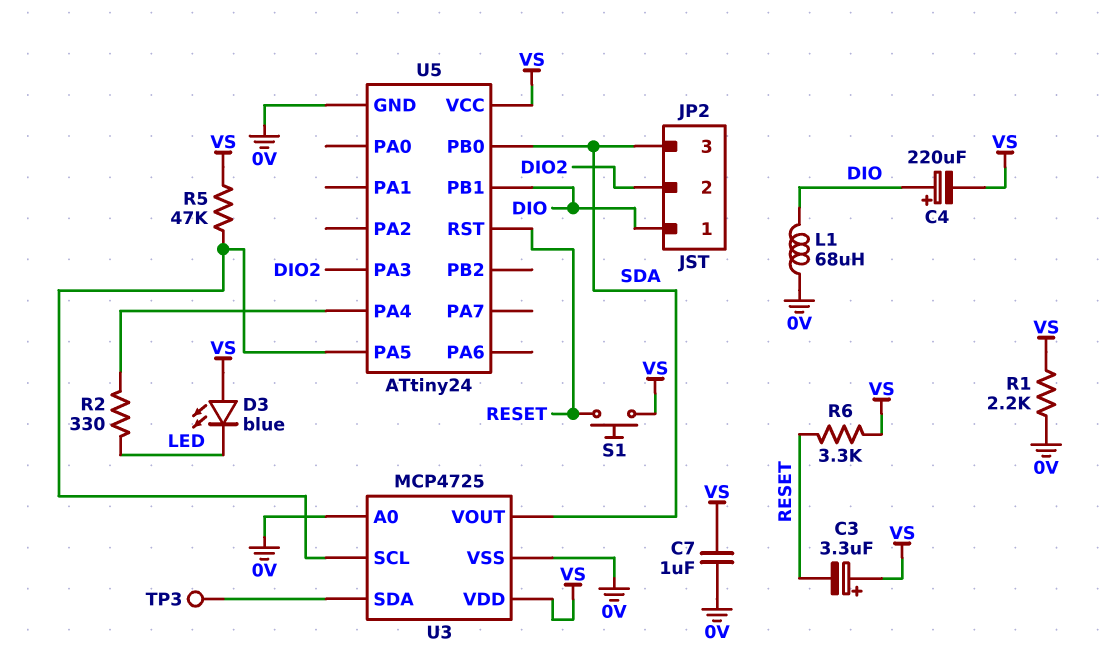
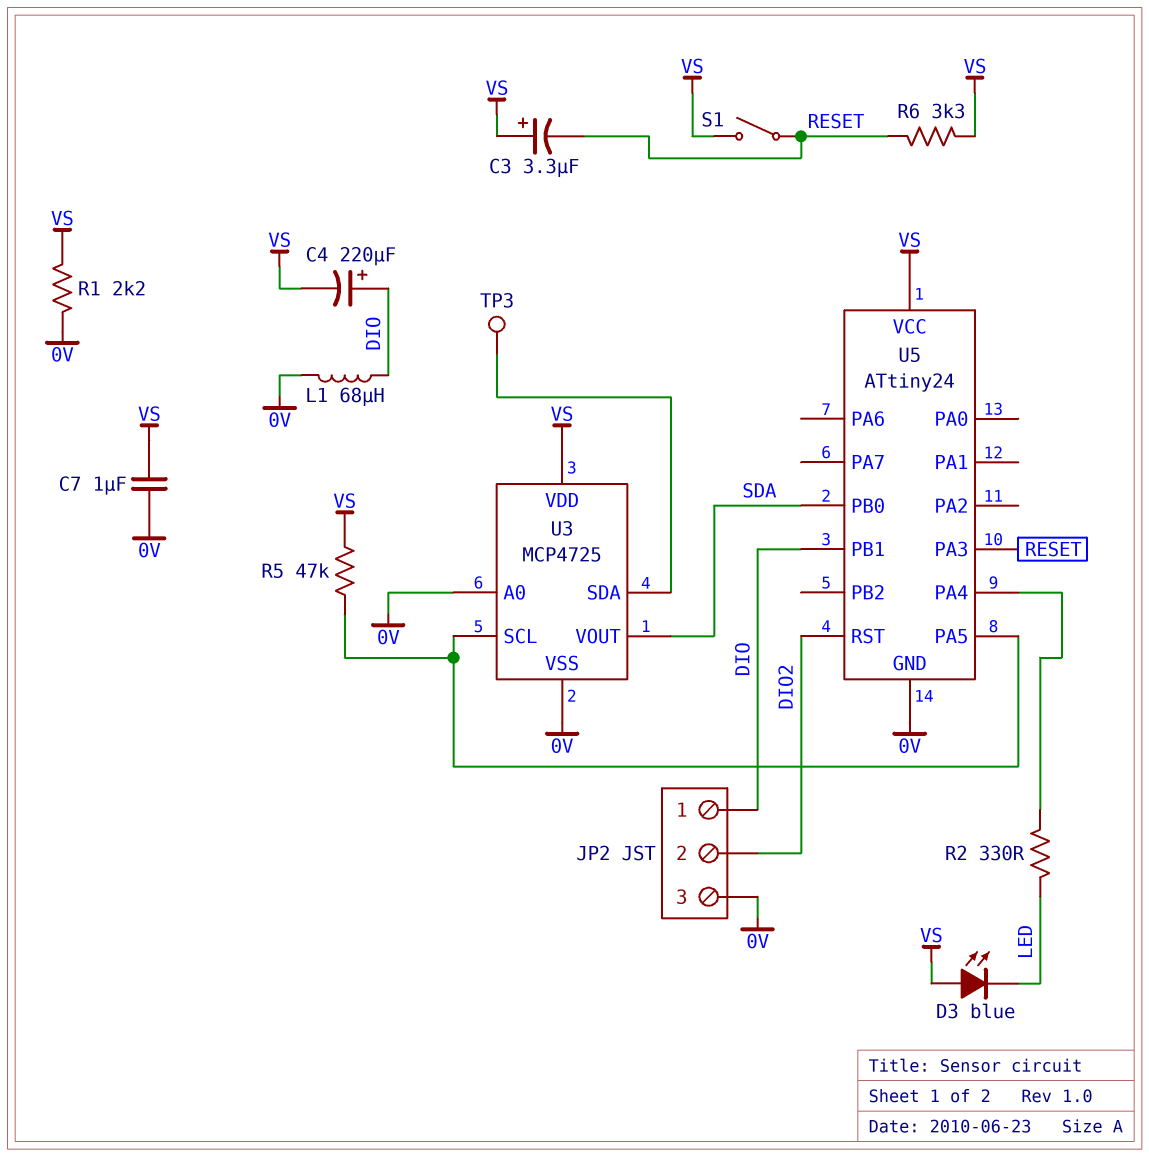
JP2 pin 3: SDA -> 0V
S1: button (RESET, VS) -> switch (RESET, VS)
U5 pin PA3: DIO2 -> RESET
U5 pin RST: RESET -> DIO2

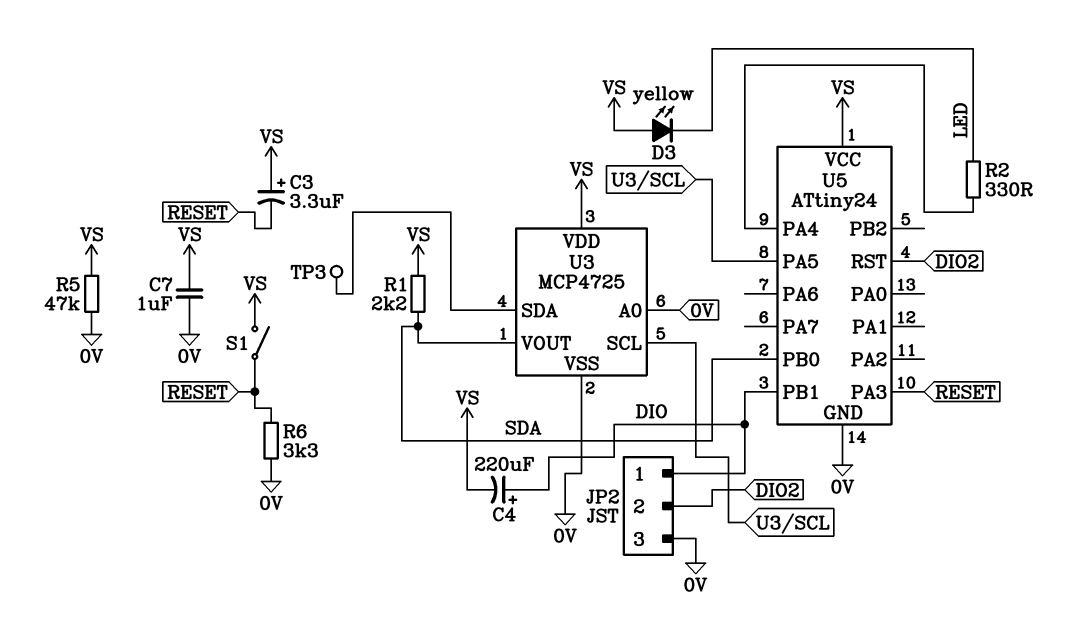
D3: LED blue (A VS, K LED) -> LED yellow (A VS, K LED)
L1: 68uH (0V, DIO) -> none
R1: 2.2k (0V, VS) -> 2.2k (SDA, VS)
R5: 47k (U3/SCL, VS) -> 47k (0V, VS)
R6: 3.3k (RESET, VS) -> 3.3k (0V, RESET)

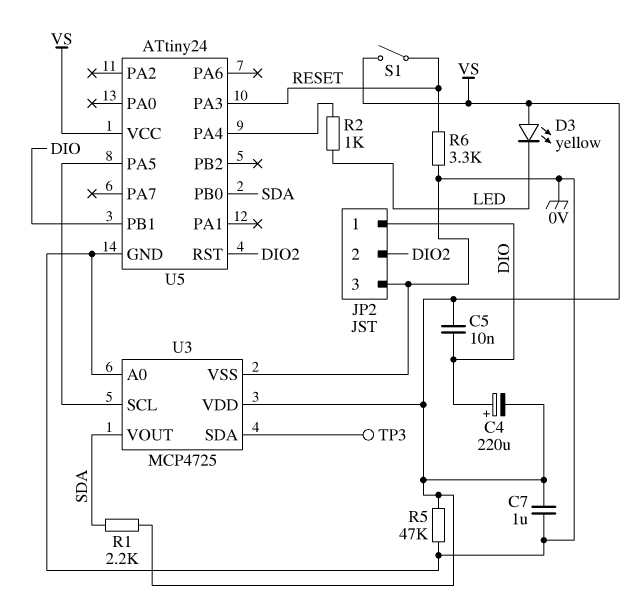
C3: 3.3uF (plus VS, minus RESET) -> none
C5: none -> 10nF (DIO, VS)
R2: 330 (LED, U5/PA4) -> 1k (LED, U5/PA4)

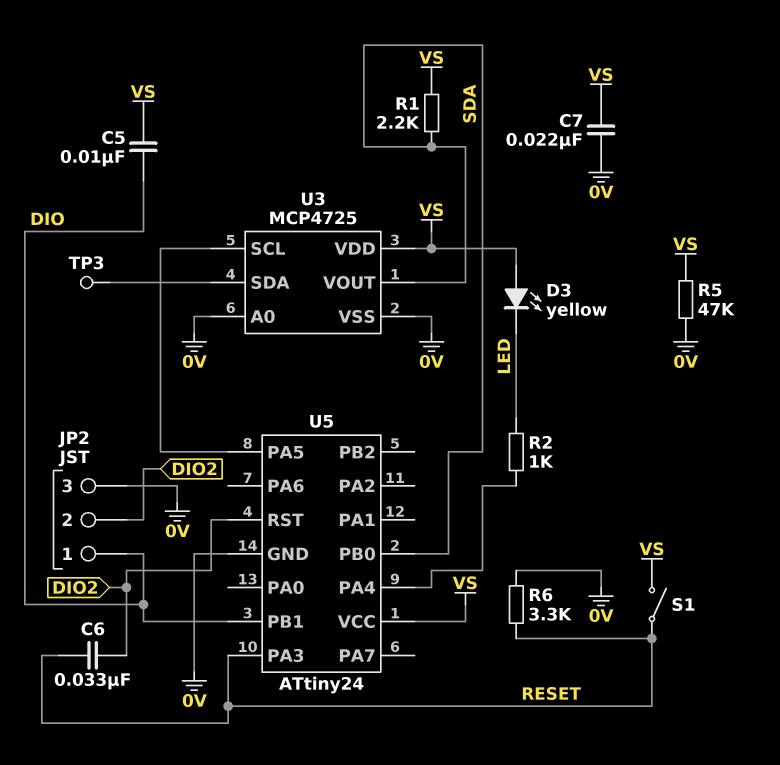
C4: 220uF (plus DIO, minus VS) -> none
C6: none -> 33nF (DIO2, RESET)
C7: 1uF (0V, VS) -> 22nF (0V, VS)

